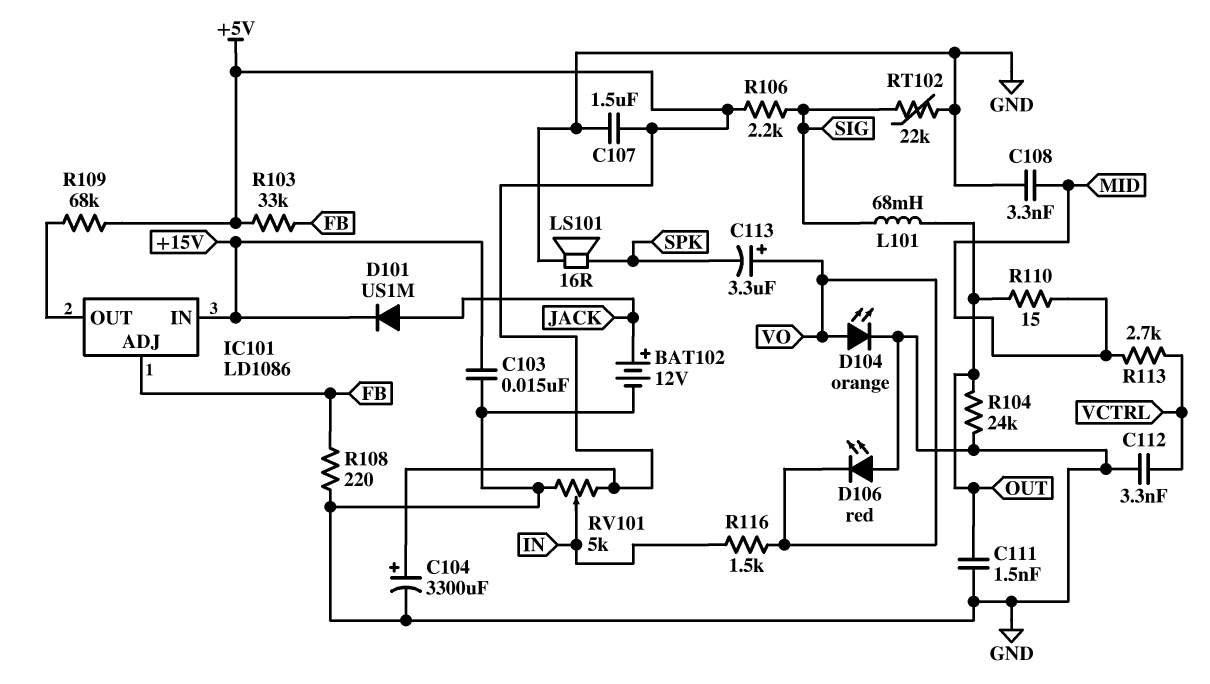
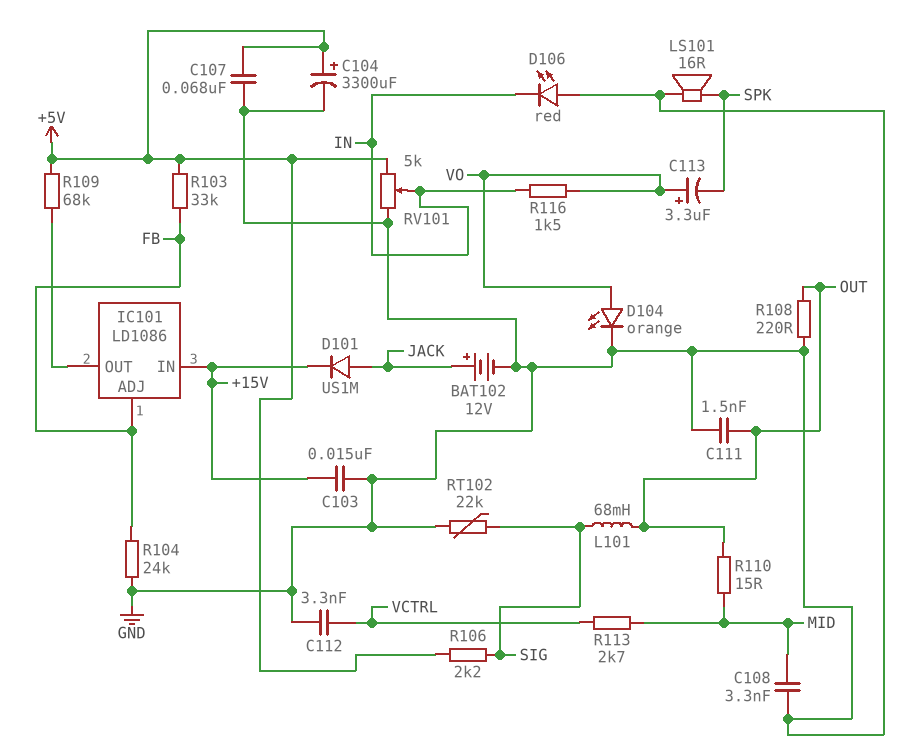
C107: 1.5uF (+5V, GND) -> 68nF (+5V, GND)
D106: LED red (A GND, K VO) -> LED red (A GND, K IN)
R104: 24k (GND, OUT) -> 24k (FB, GND)
R108: 220 (FB, GND) -> 220 (GND, OUT)

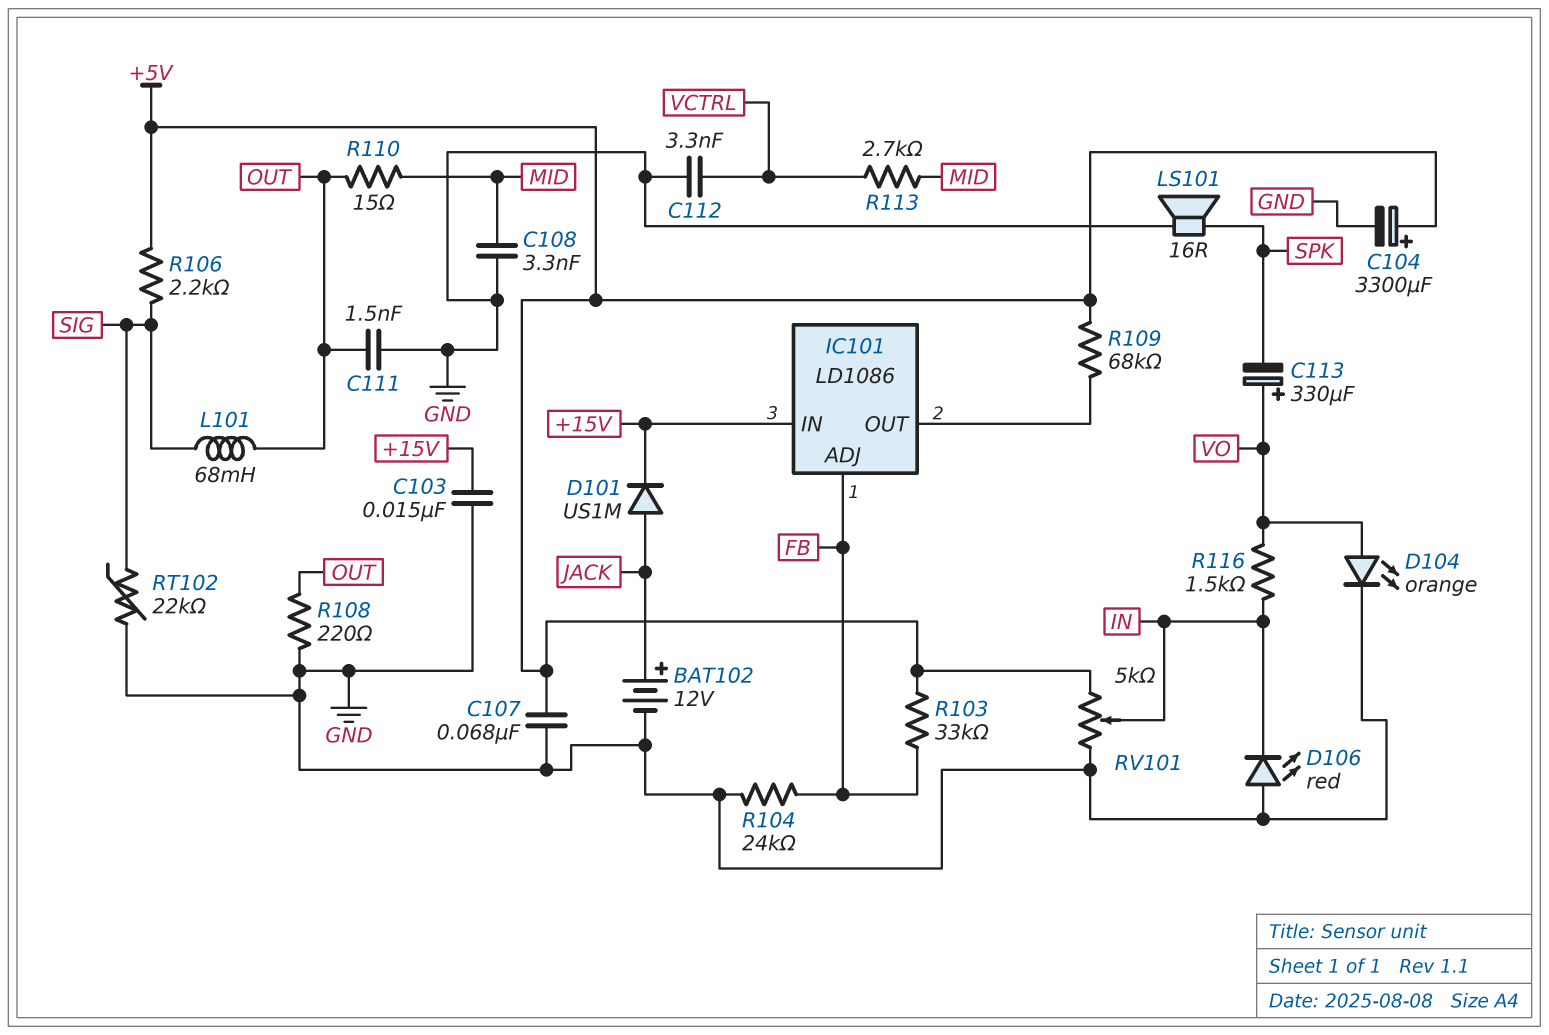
C113: 3.3uF (plus VO, minus SPK) -> 330uF (plus VO, minus SPK)

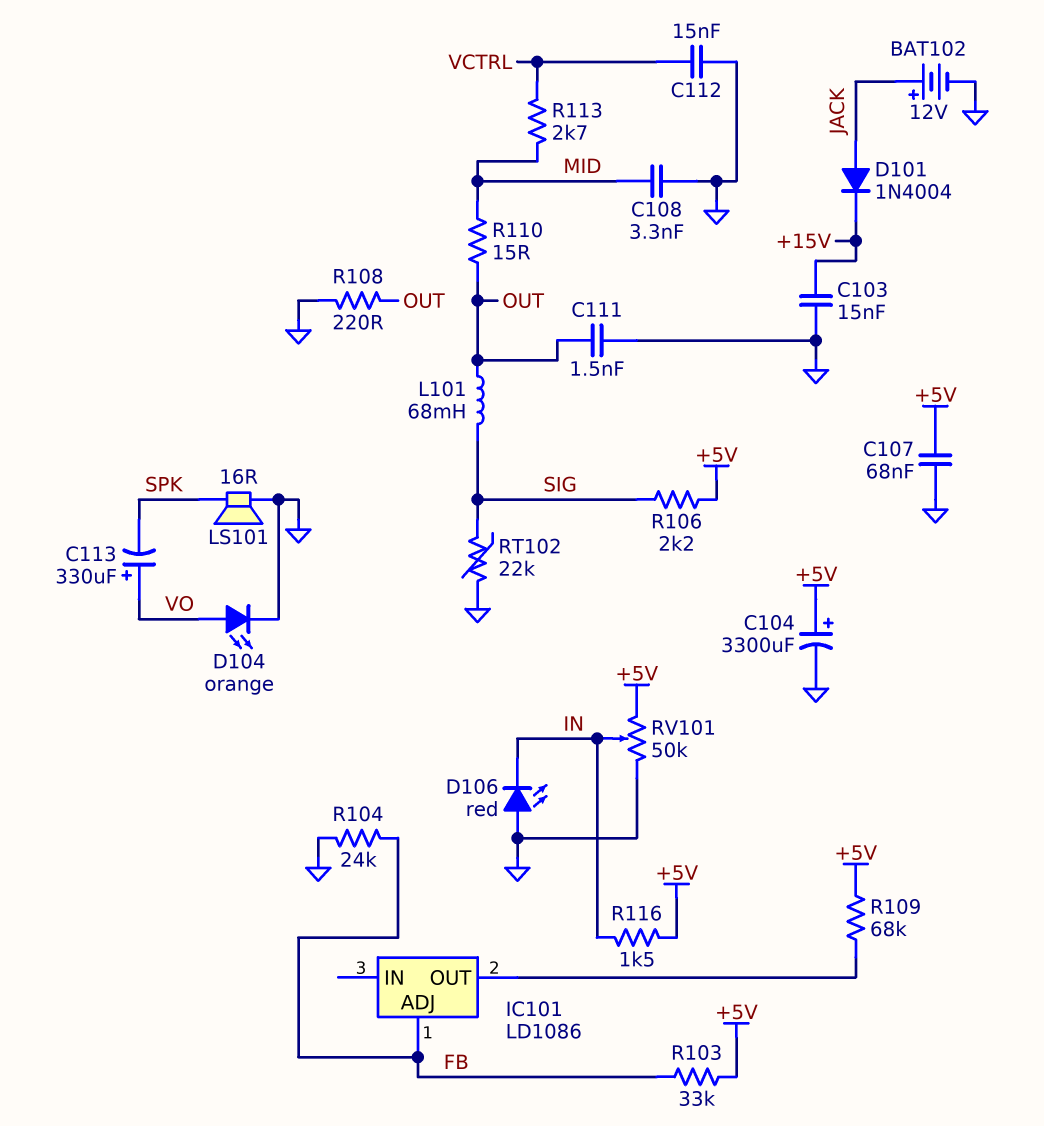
C112: 3.3nF (GND, VCTRL) -> 15nF (GND, VCTRL)
D101: diode US1M (A JACK, K +15V) -> diode 1N4004 (A JACK, K +15V)
IC101 pin IN: +15V -> none
R116: 1.5k (IN, VO) -> 1.5k (+5V, IN)
RV101: 5k (+5V, GND, wiper IN) -> 50k (+5V, GND, wiper IN)

